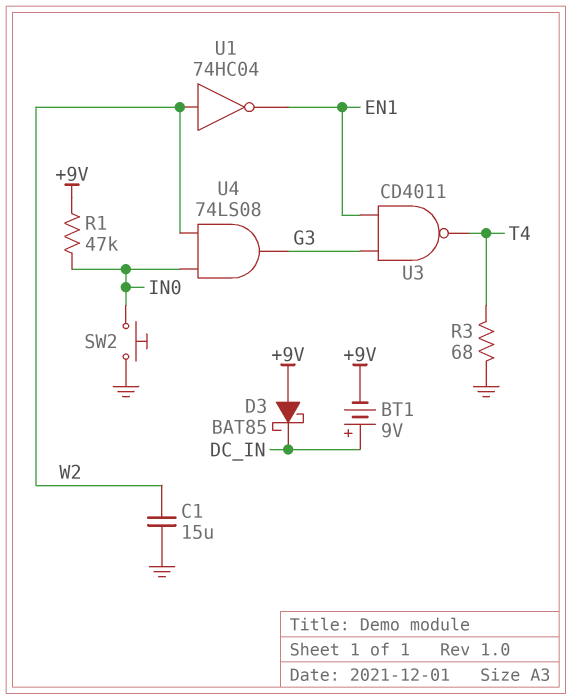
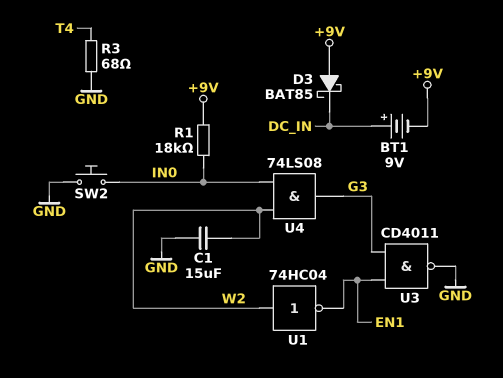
R1: 47k (+9V, IN0) -> 18k (+9V, IN0)
U3: NAND CD4011 (in EN1, in G3, out T4) -> NAND CD4011 (in EN1, in G3, out GND)

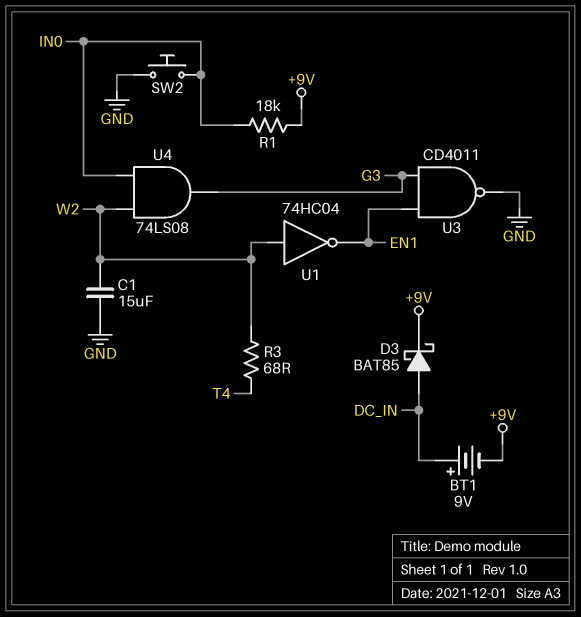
D3: schottky BAT85 (A +9V, K DC_IN) -> schottky BAT85 (A DC_IN, K +9V)
R3: 68 (GND, T4) -> 68 (T4, W2)

